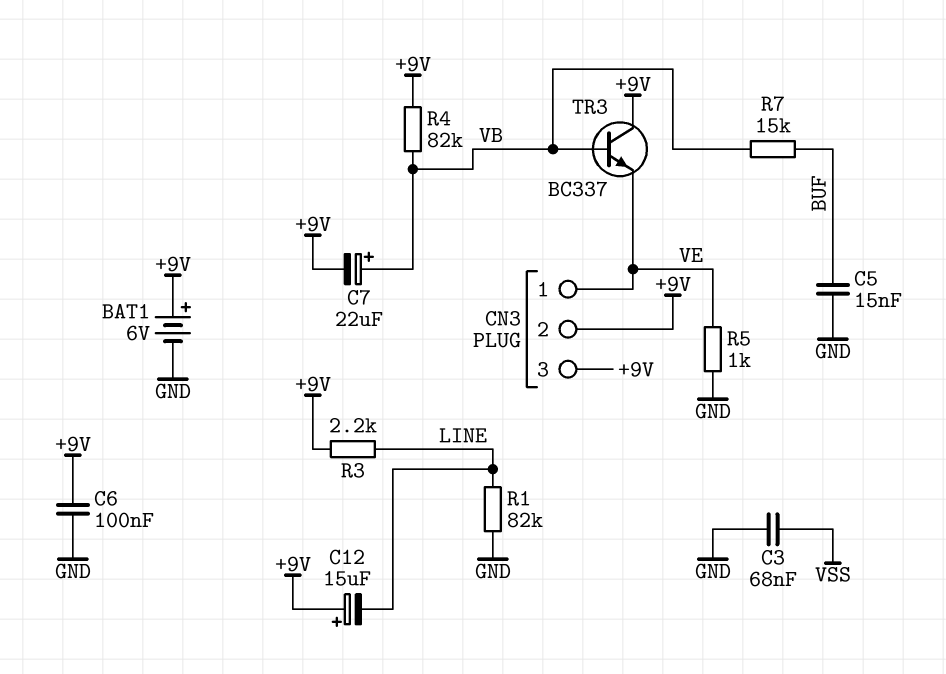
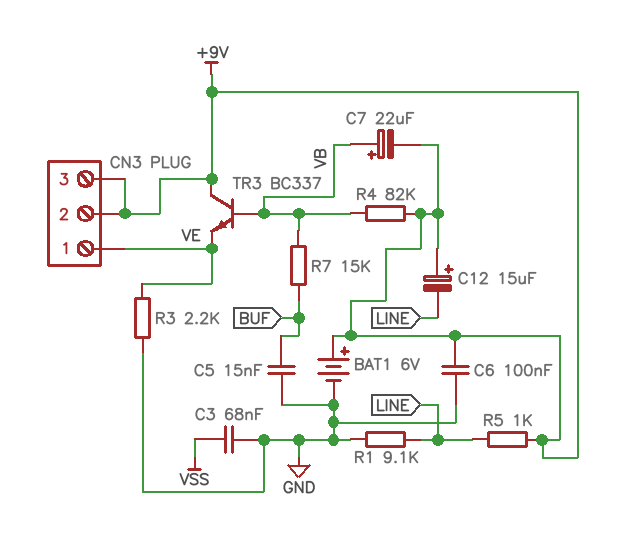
R1: 82k (GND, LINE) -> 9.1k (GND, LINE)
R3: 2.2k (+9V, LINE) -> 2.2k (GND, VE)
R5: 1k (GND, VE) -> 1k (+9V, LINE)

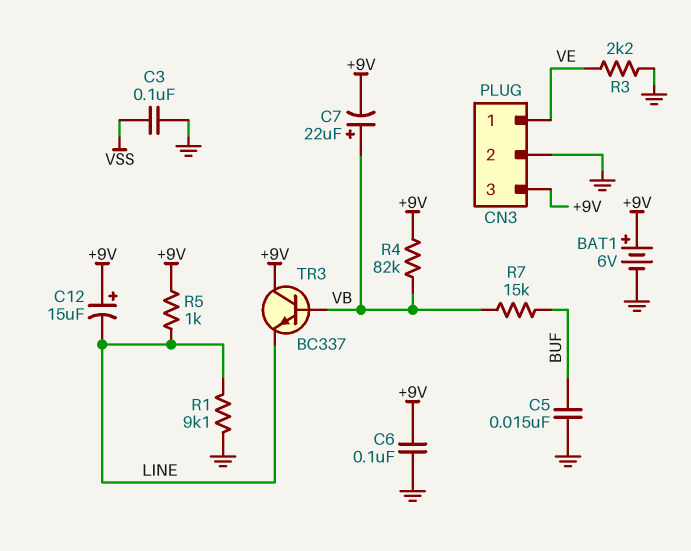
C3: 68nF (GND, VSS) -> 100nF (GND, VSS)
CN3 pin 2: +9V -> GND
TR3: NPN BC337 (B VB, C +9V, E VE) -> NPN BC337 (B VB, C +9V, E LINE)

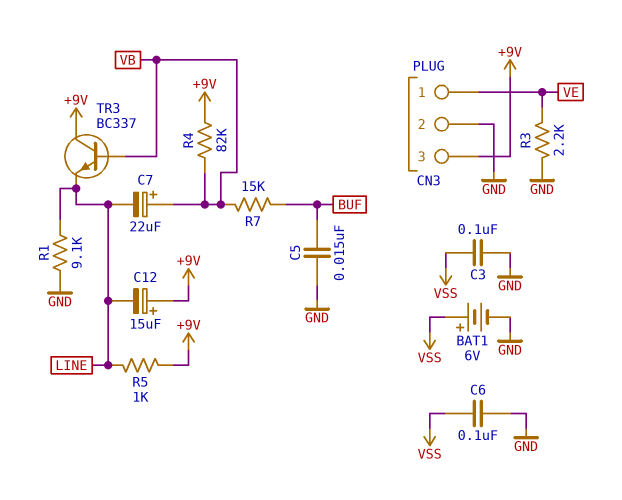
BAT1: 6V (plus +9V, minus GND) -> 6V (plus VSS, minus GND)
C6: 100nF (+9V, GND) -> 100nF (GND, VSS)
C7: 22uF (plus VB, minus +9V) -> 22uF (plus VB, minus LINE)

